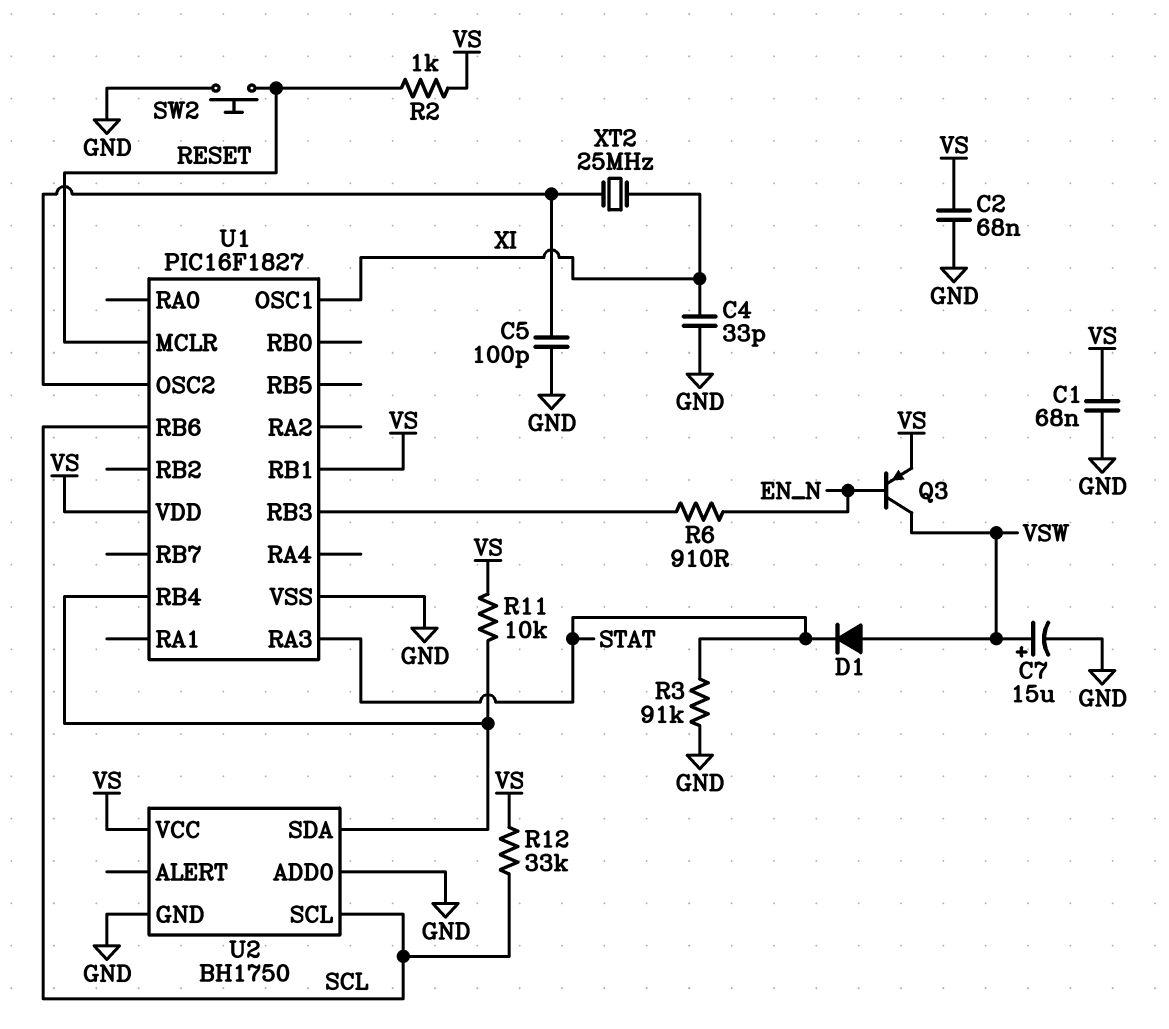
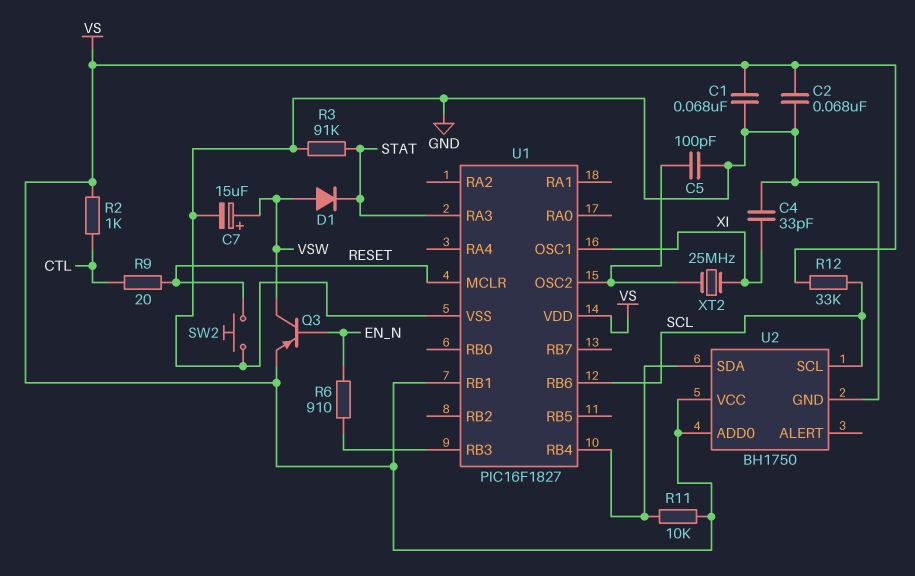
R2: 1k (RESET, VS) -> 1k (CTL, VS)
R9: none -> 20 (CTL, RESET)
U2 pin ADD0: GND -> VS

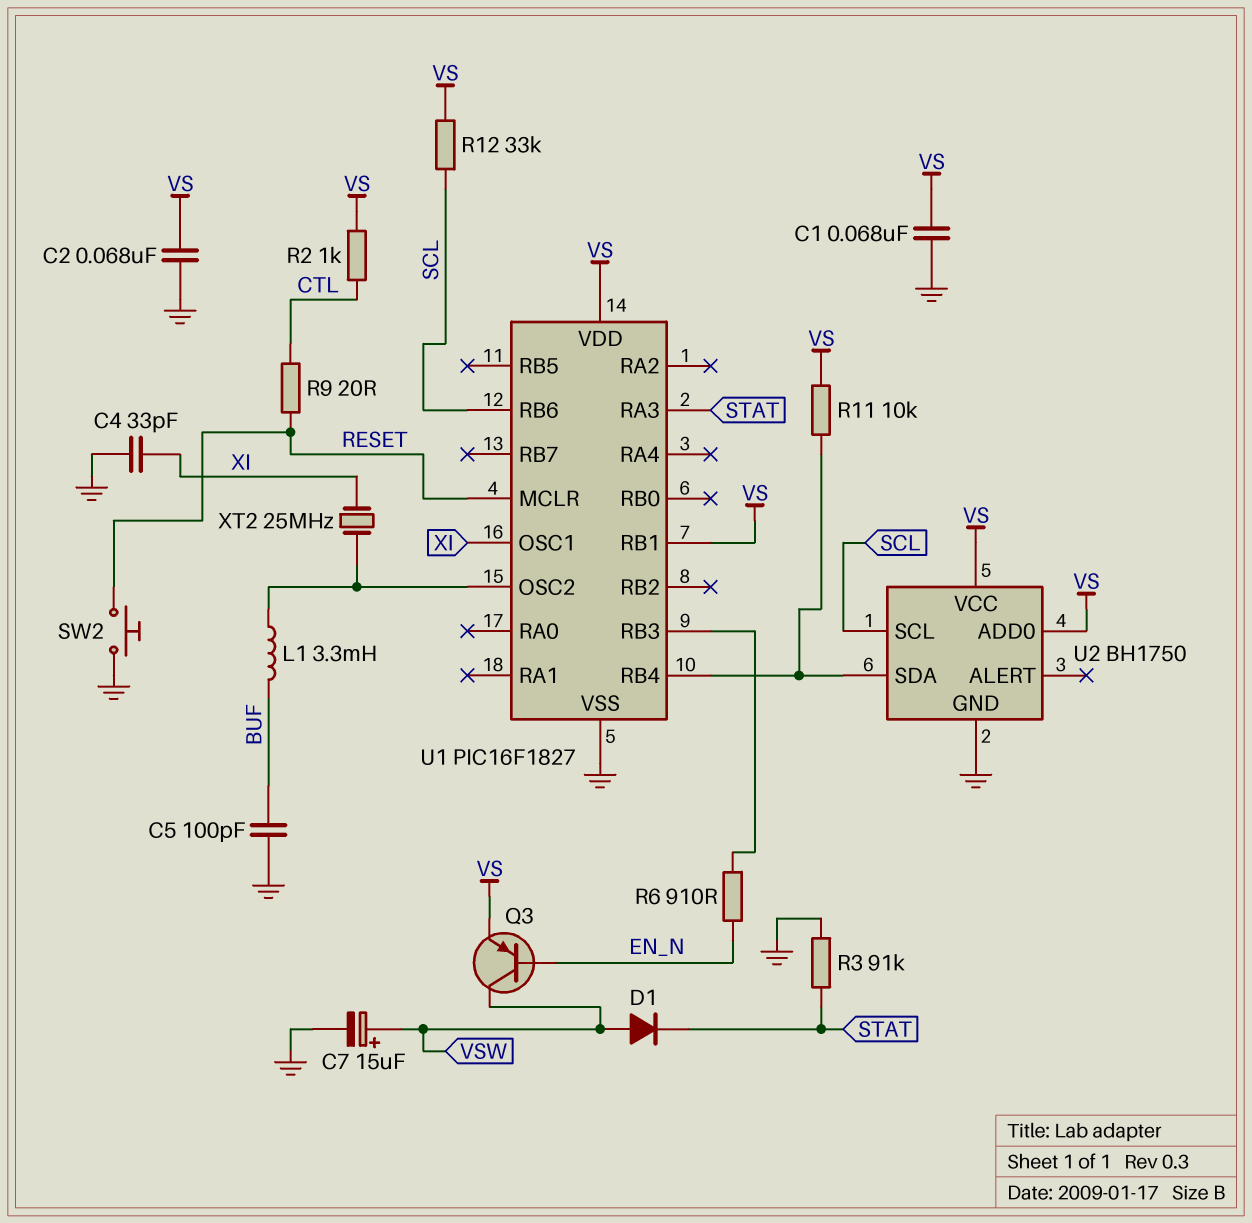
C5: 100pF (GND, U1/OSC2) -> 100pF (BUF, GND)
L1: none -> 3.3mH (BUF, U1/OSC2)

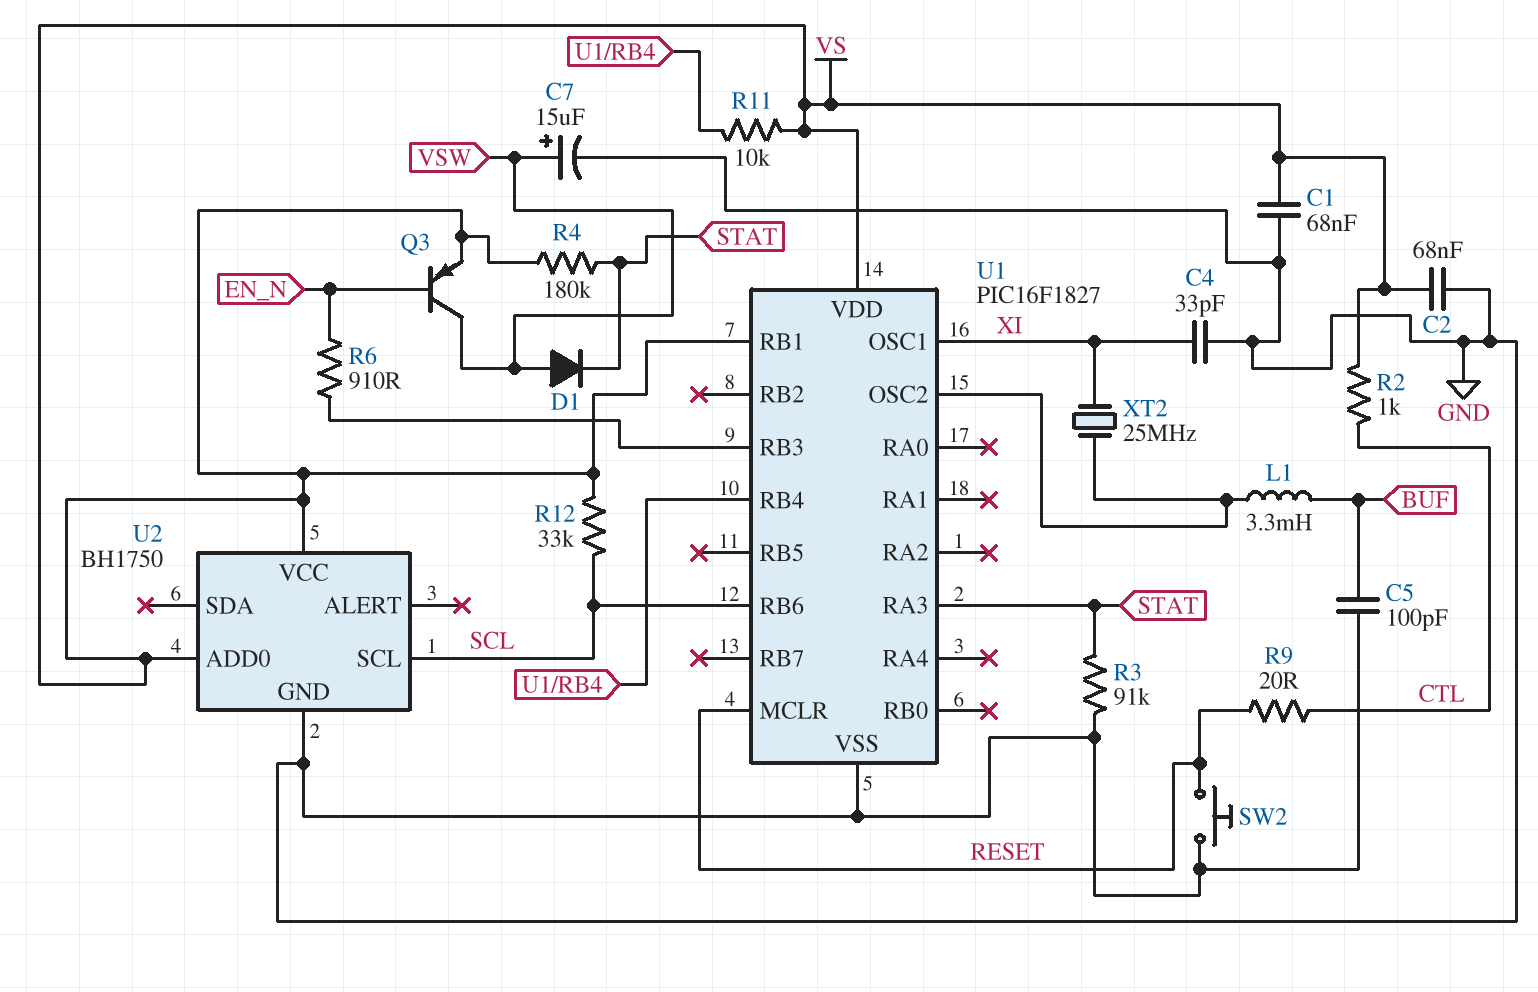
R4: none -> 180k (STAT, VS)
U2 pin SDA: U1/RB4 -> none

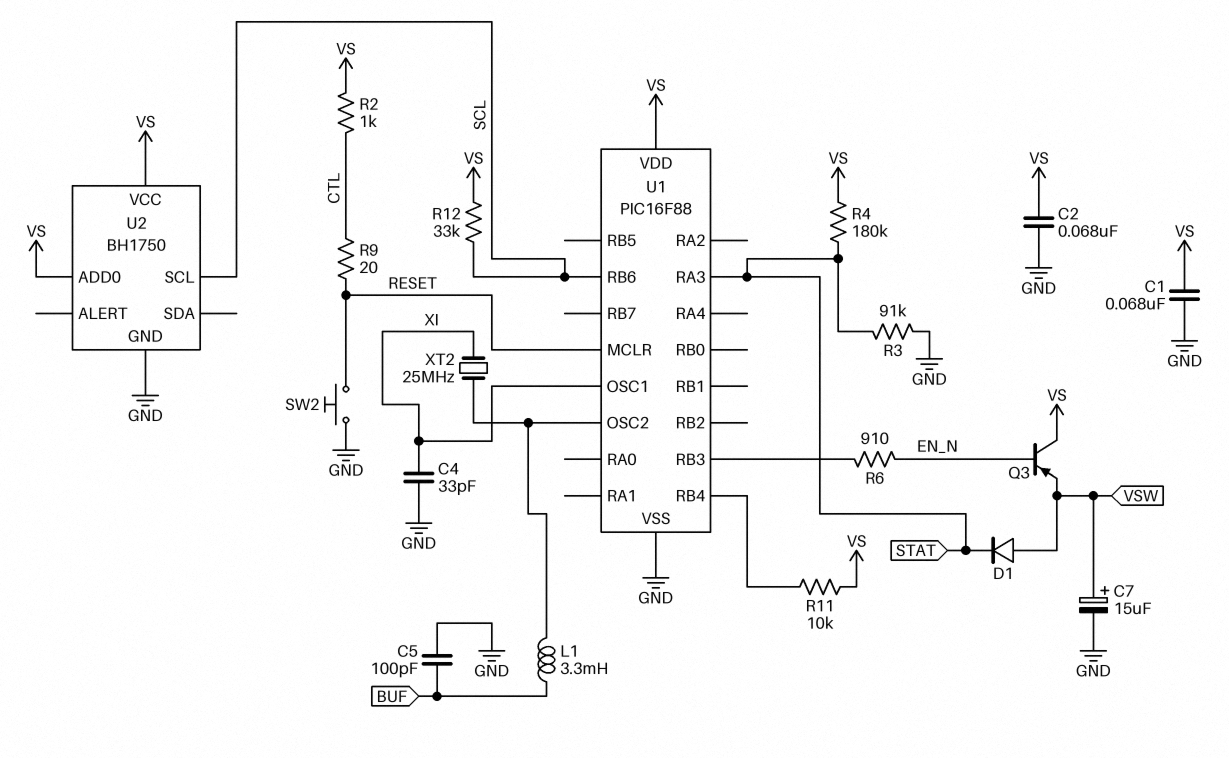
Q3: PNP (B EN_N, C VSW, E VS) -> PNP (B EN_N, C VS, E VSW)
U1: PIC16F1827 -> PIC16F88
U1 pin RB1: VS -> none

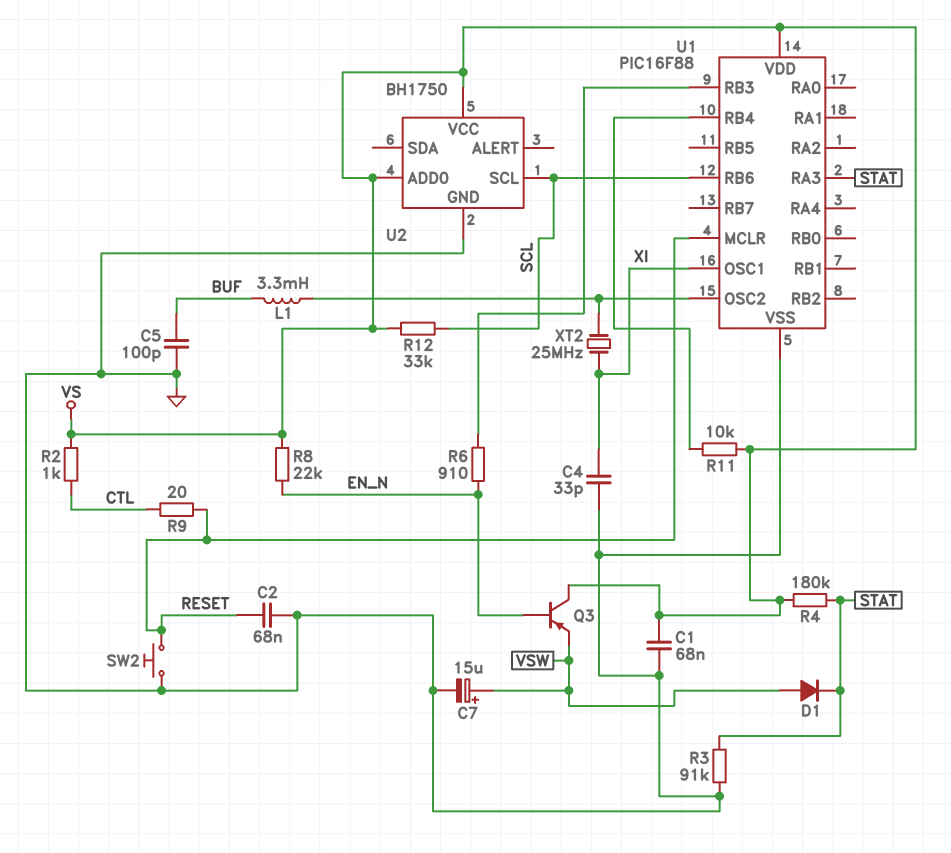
C2: 68nF (GND, VS) -> 68nF (GND, RESET)
R8: none -> 22k (EN_N, VS)

